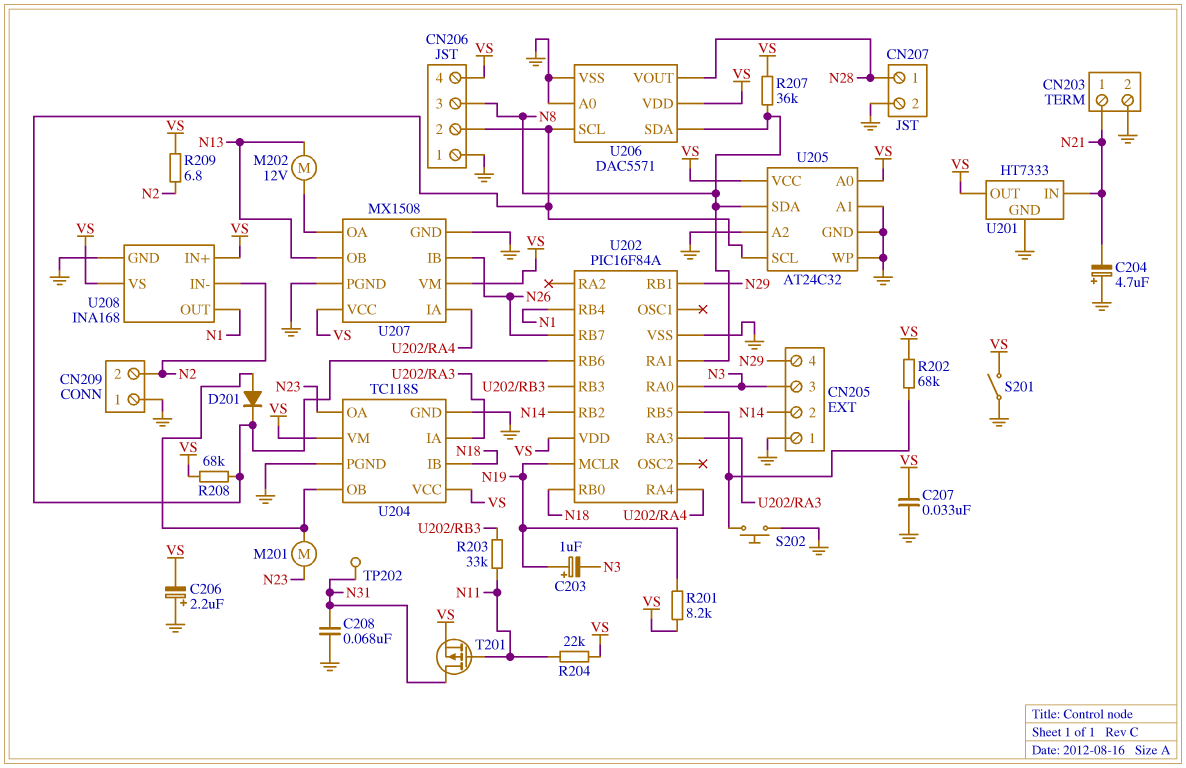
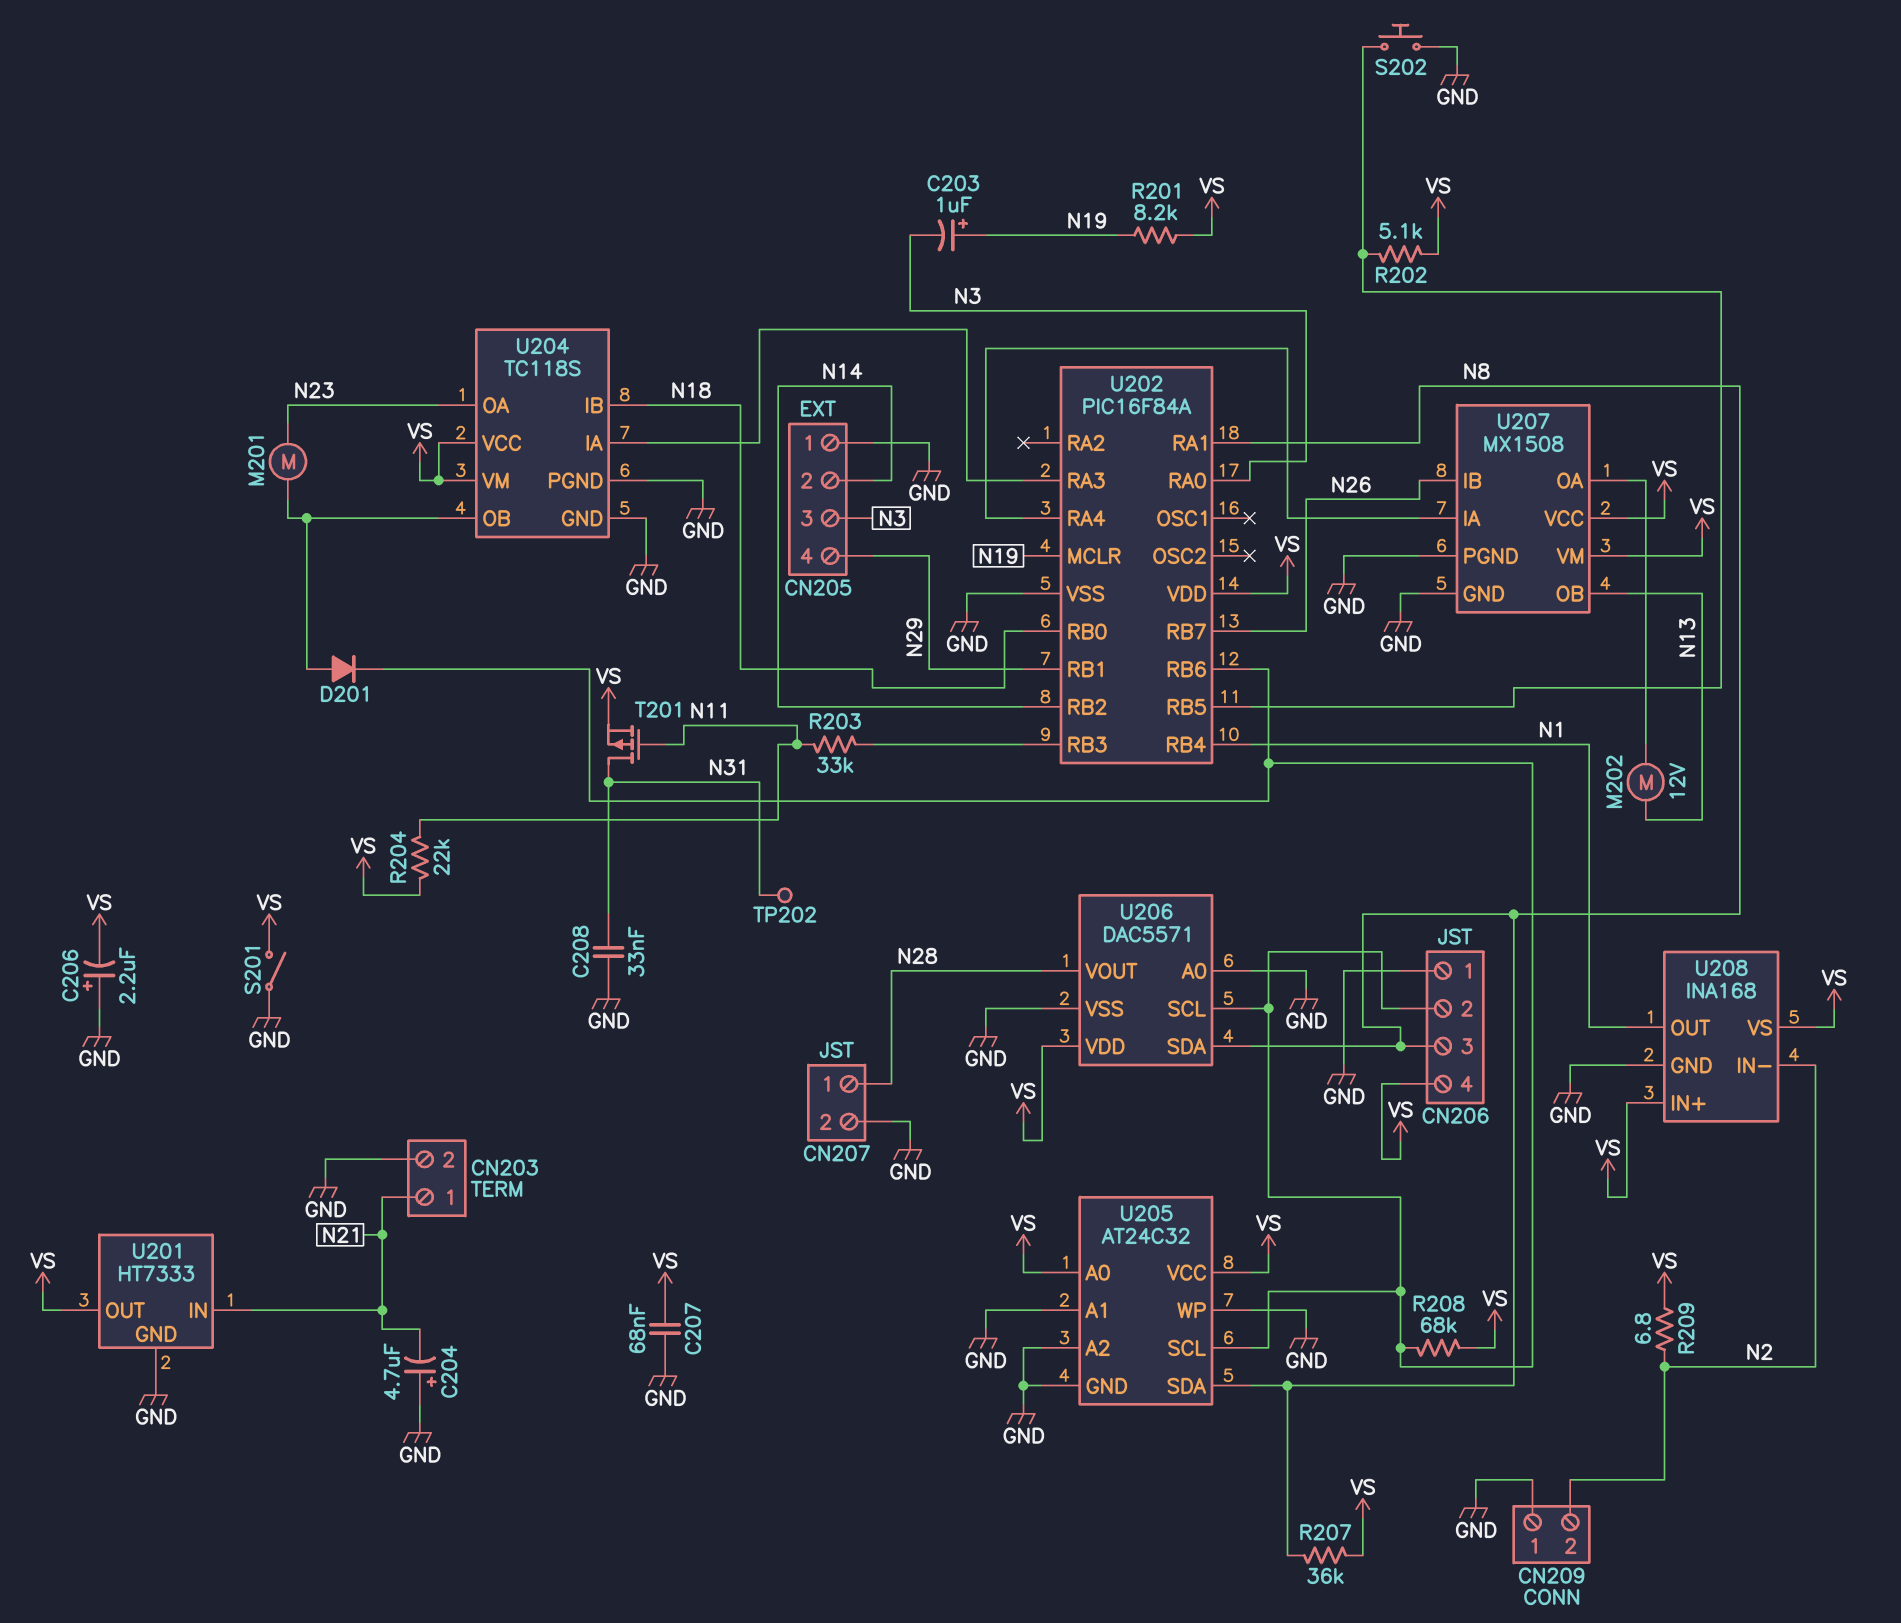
C207: 33nF (GND, VS) -> 68nF (GND, VS)
C208: 68nF (GND, N31) -> 33nF (GND, N31)
R202: 68k (U202/RB5, VS) -> 5.1k (U202/RB5, VS)

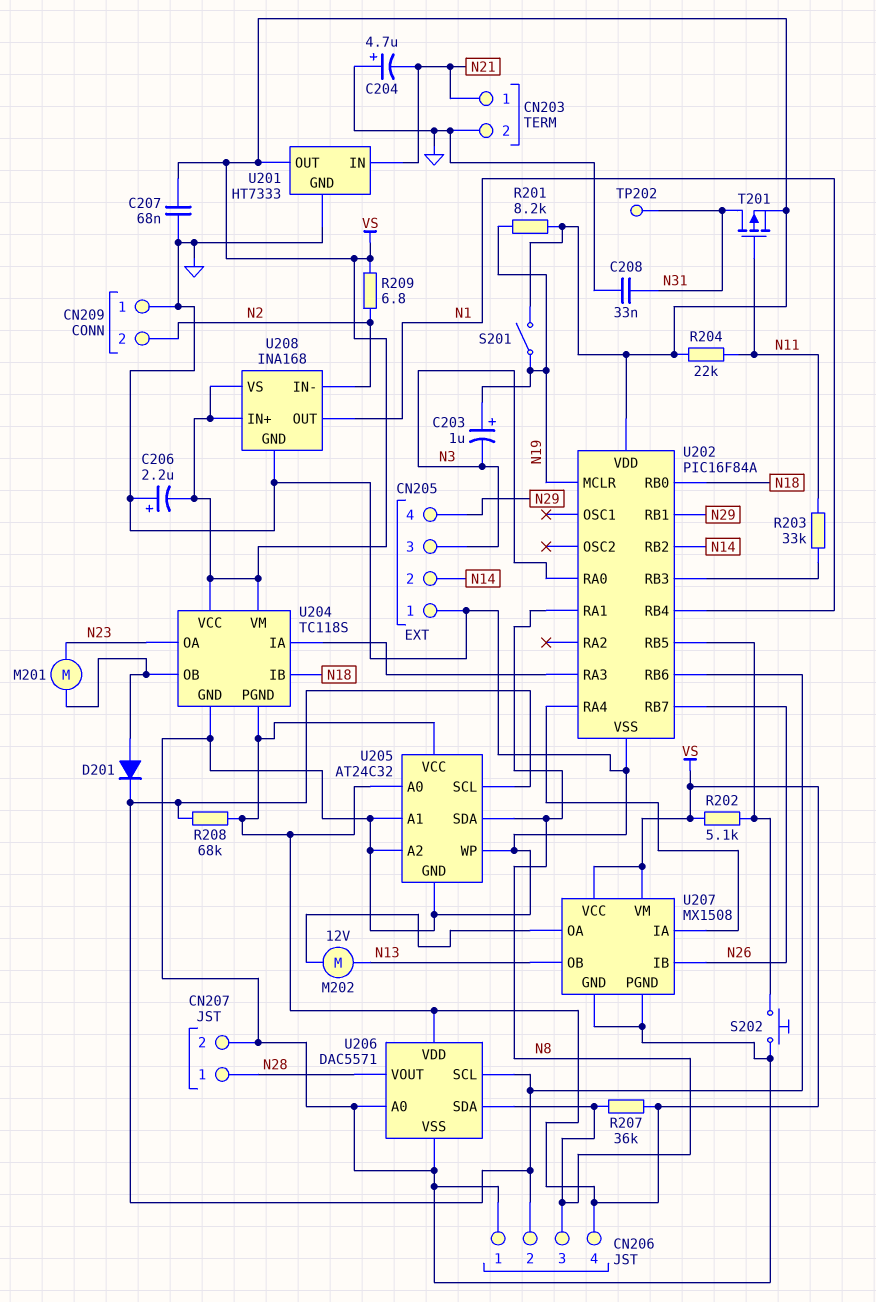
S201: switch (GND, VS) -> switch (N19, VS)
U204 pin PGND: GND -> VS

